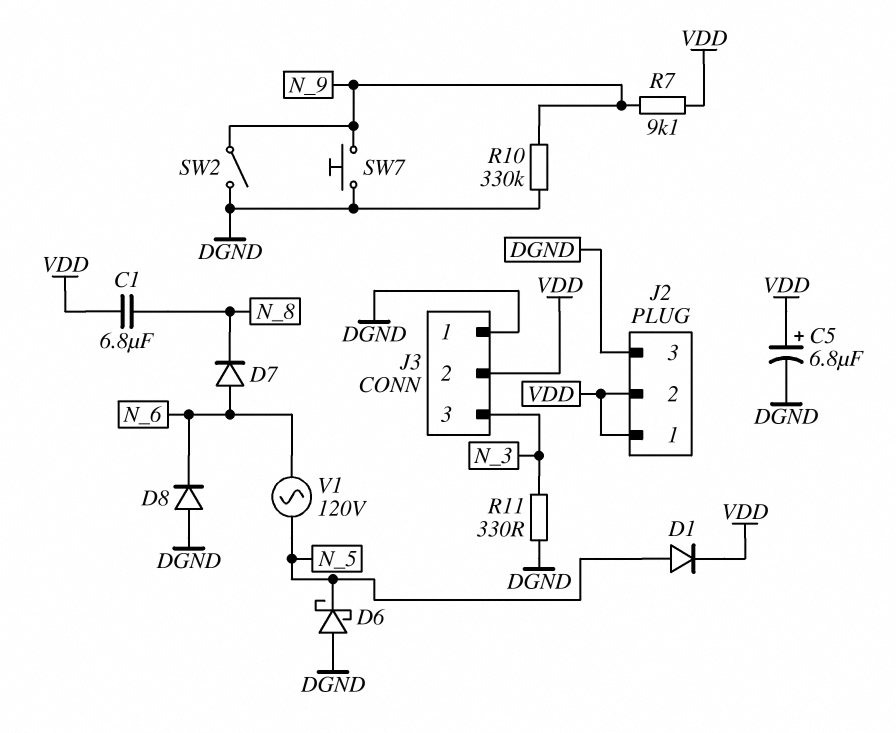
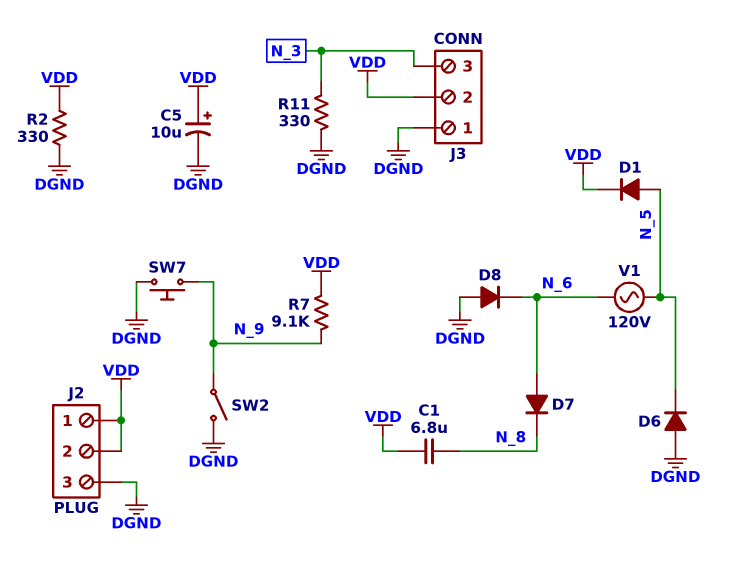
C5: 6.8uF (plus VDD, minus DGND) -> 10uF (plus VDD, minus DGND)
D6: schottky (A DGND, K N_5) -> diode (A DGND, K N_5)
R2: none -> 330 (DGND, VDD)
R10: 330k (DGND, N_9) -> none

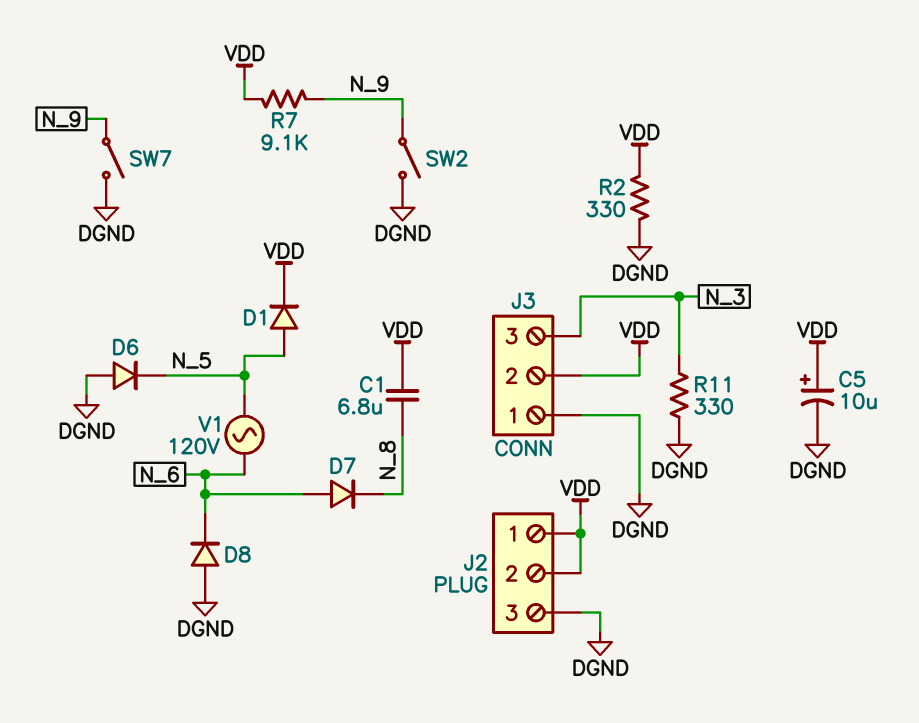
SW7: button (DGND, N_9) -> switch (DGND, N_9)

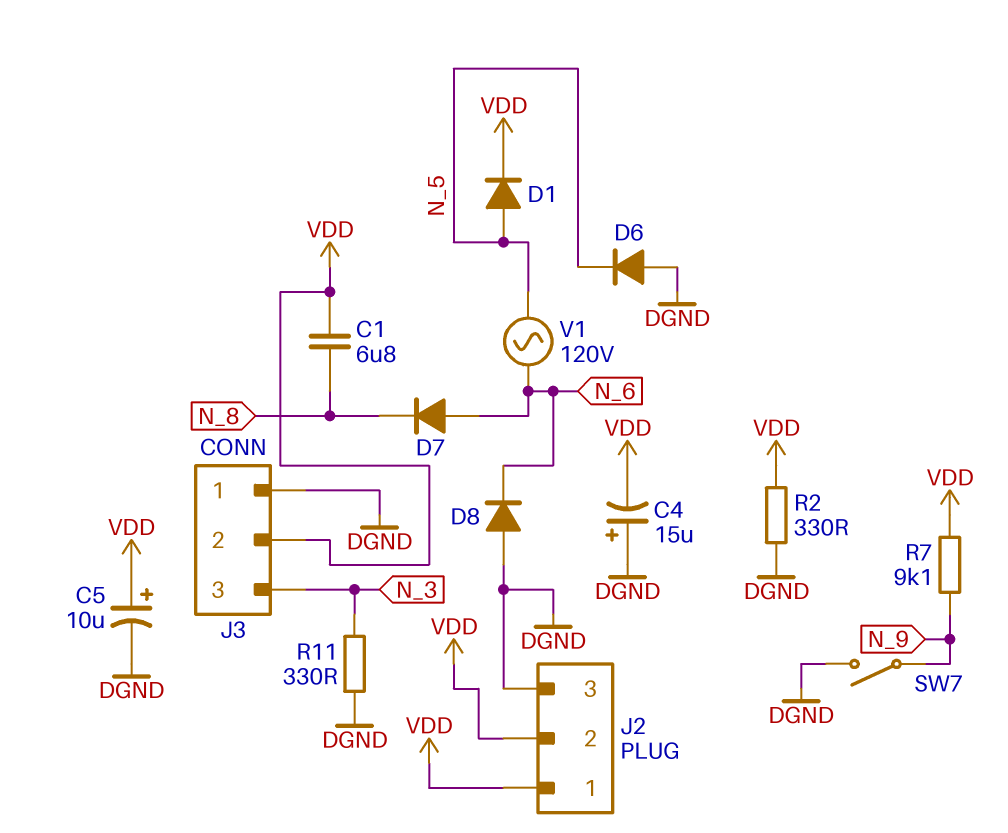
C4: none -> 15uF (plus DGND, minus VDD)
SW2: switch (DGND, N_9) -> none

